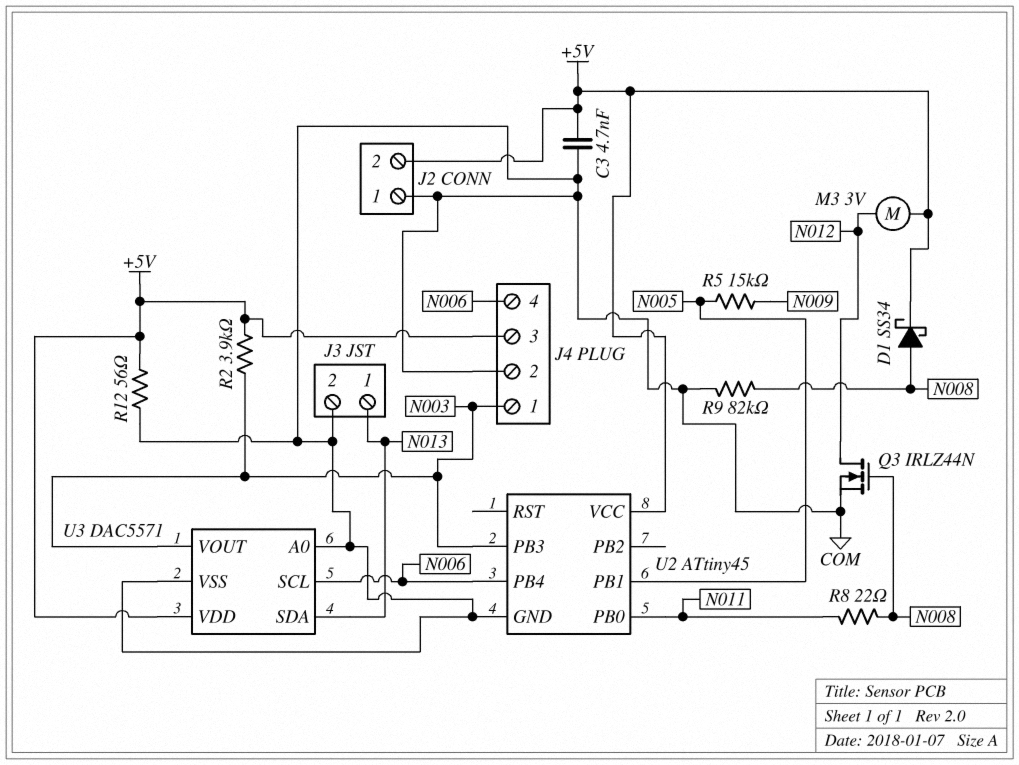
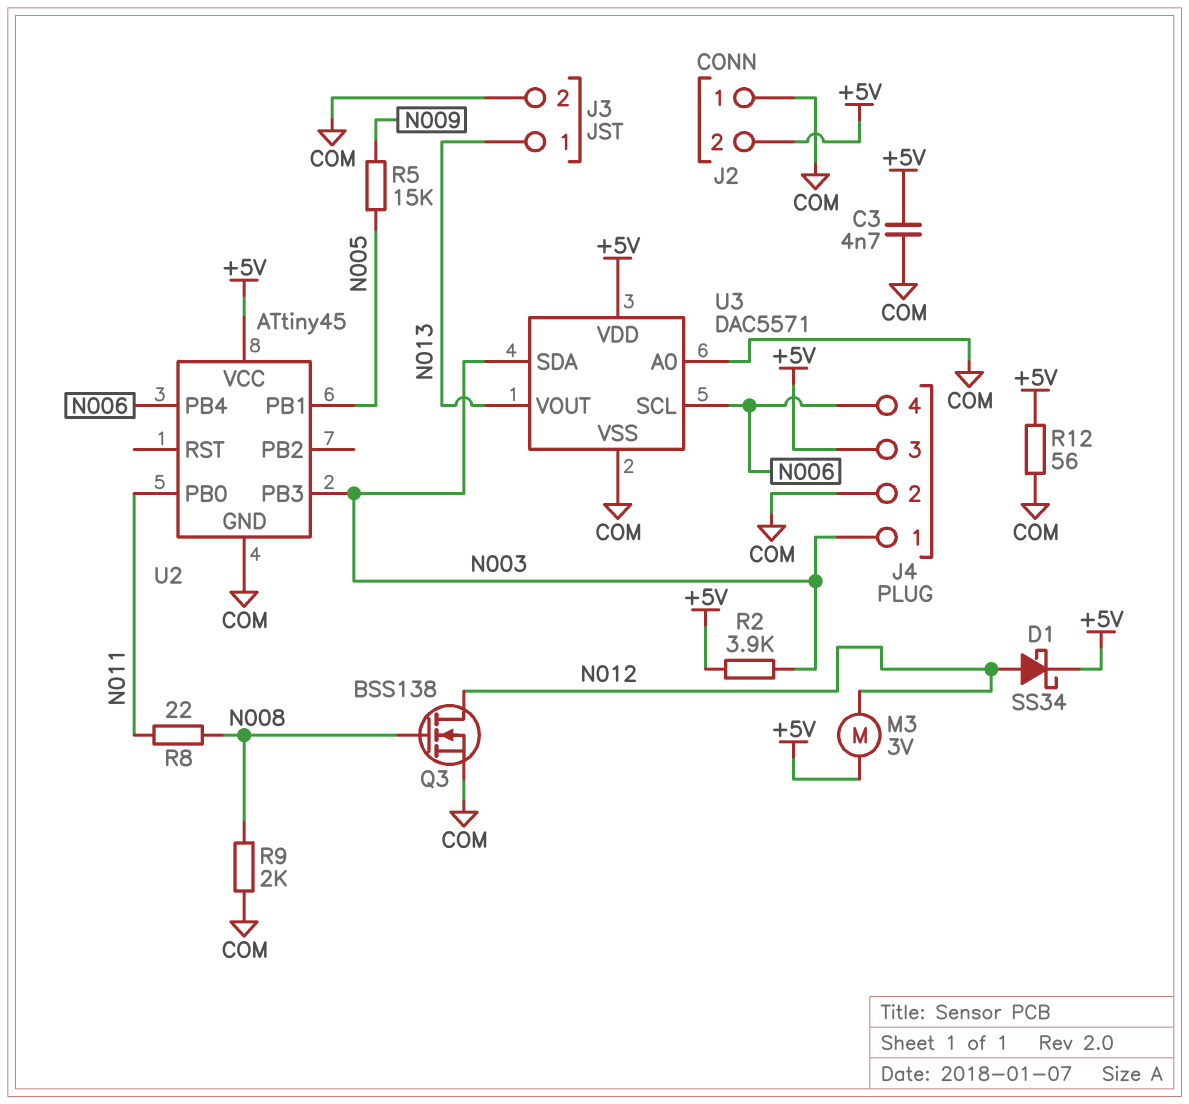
D1: schottky SS34 (A N008, K +5V) -> schottky SS34 (A N012, K +5V)
Q3: NMOS IRLZ44N (G N008, D N012, S COM) -> NMOS BSS138 (G N008, D N012, S COM)
R9: 82k (COM, N008) -> 2k (COM, N008)
U3 pin SDA: N013 -> N003
U3 pin VOUT: N003 -> N013

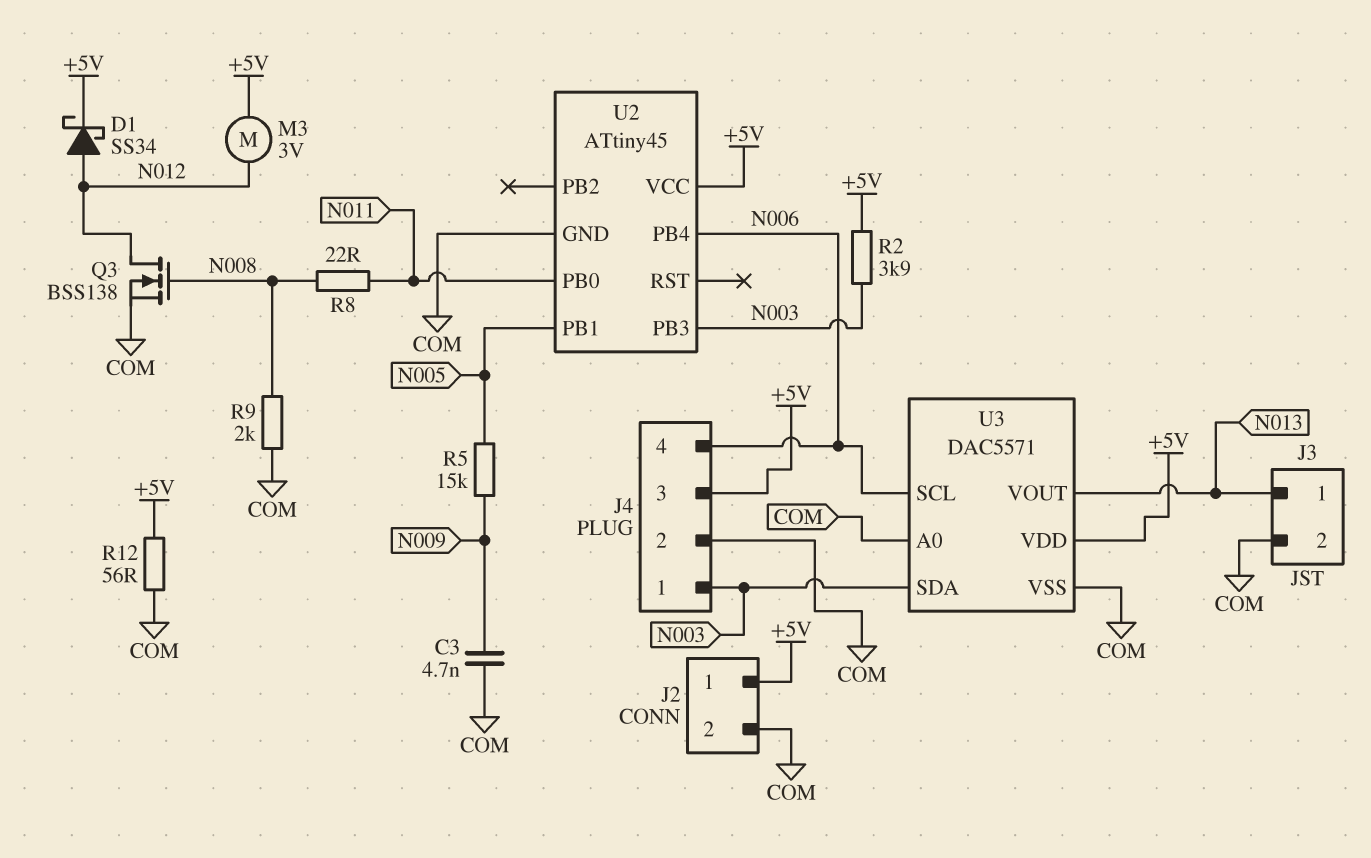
C3: 4.7nF (+5V, COM) -> 4.7nF (COM, N009)
J2 pin 1: COM -> +5V
J2 pin 2: +5V -> COM

